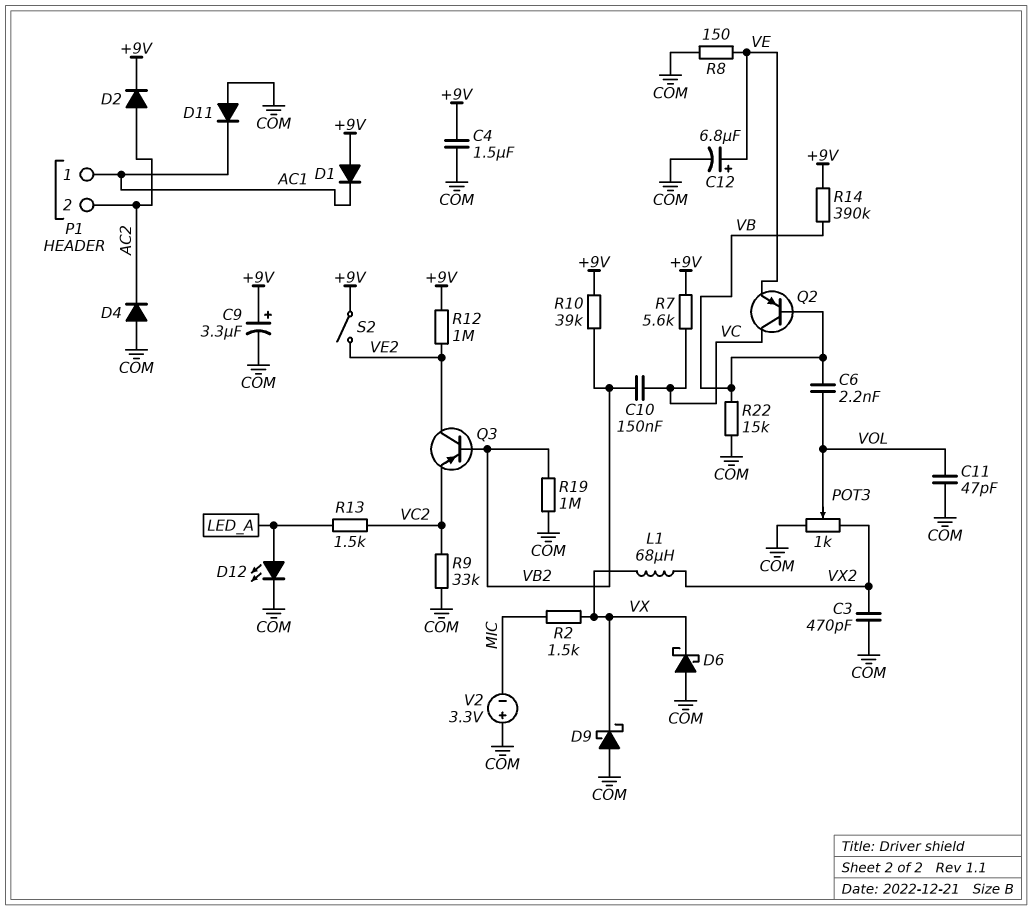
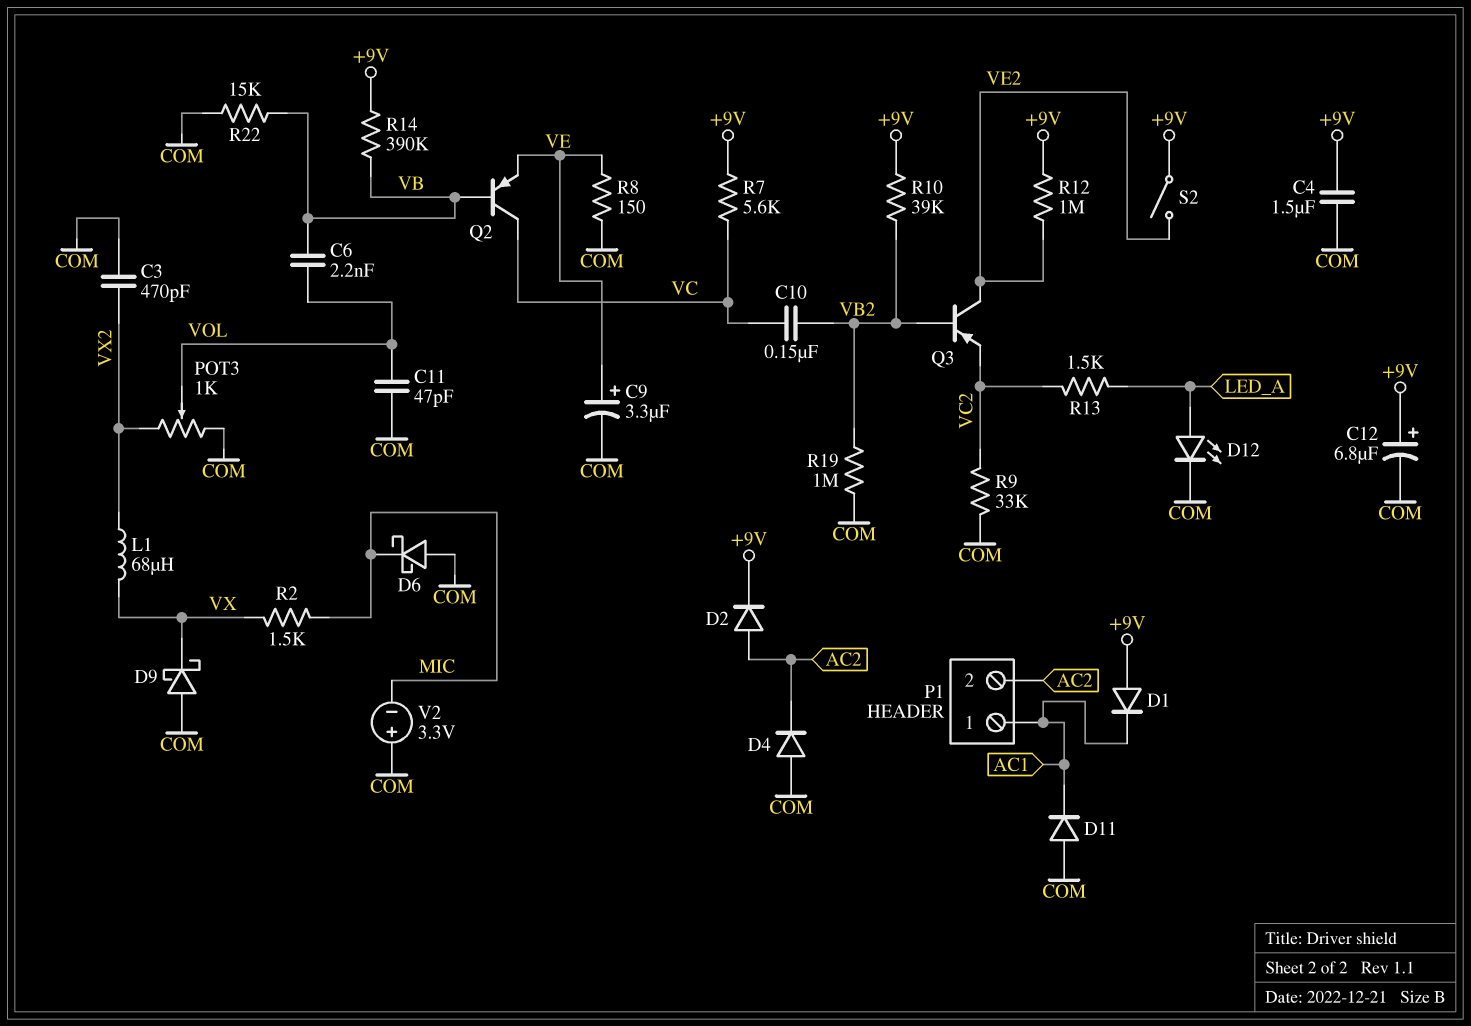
C9: 3.3uF (plus +9V, minus COM) -> 3.3uF (plus VE, minus COM)
C12: 6.8uF (plus VE, minus COM) -> 6.8uF (plus +9V, minus COM)
D6: schottky (A COM, K VX) -> schottky (A COM, K MIC)

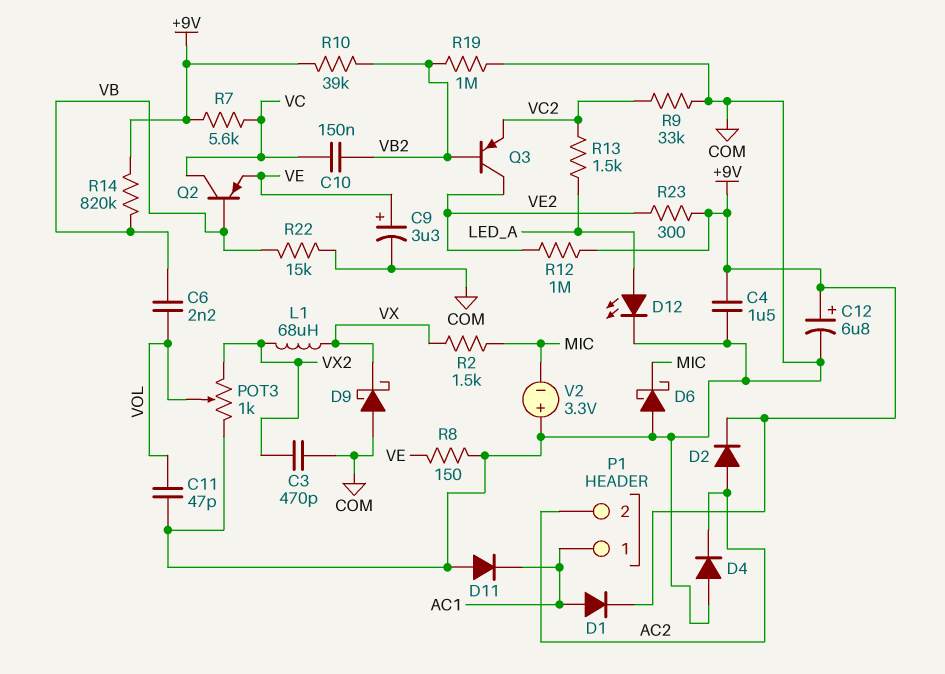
D1: diode (A +9V, K AC1) -> diode (A AC1, K +9V)
R14: 390k (+9V, VB) -> 820k (+9V, VB)
R23: none -> 300 (+9V, VE2)
S2: switch (+9V, VE2) -> none

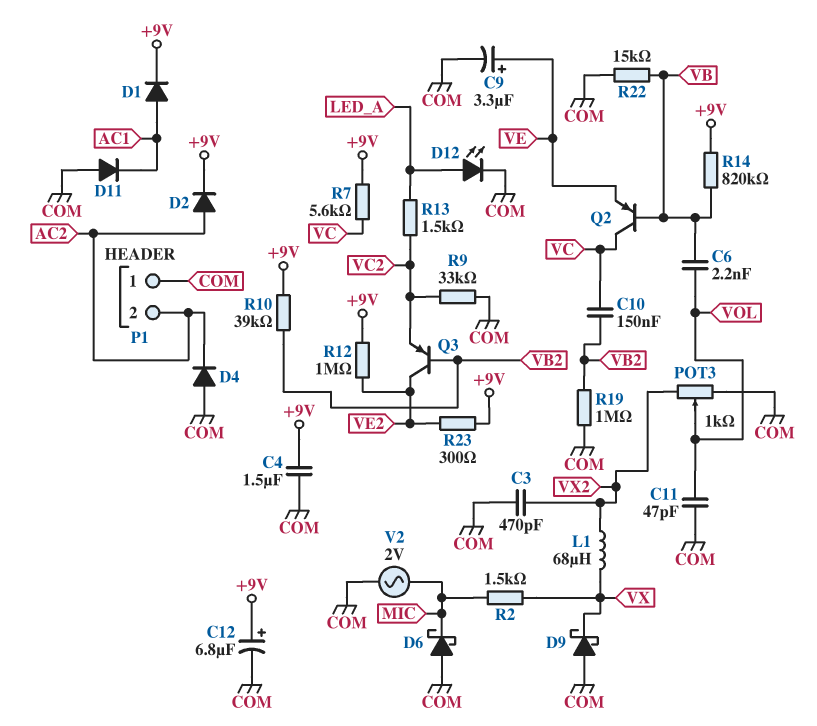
P1 pin 1: AC1 -> COM
R8: 150 (COM, VE) -> none
V2: 3.3V (plus COM, minus MIC) -> AC 2V (COM, MIC)

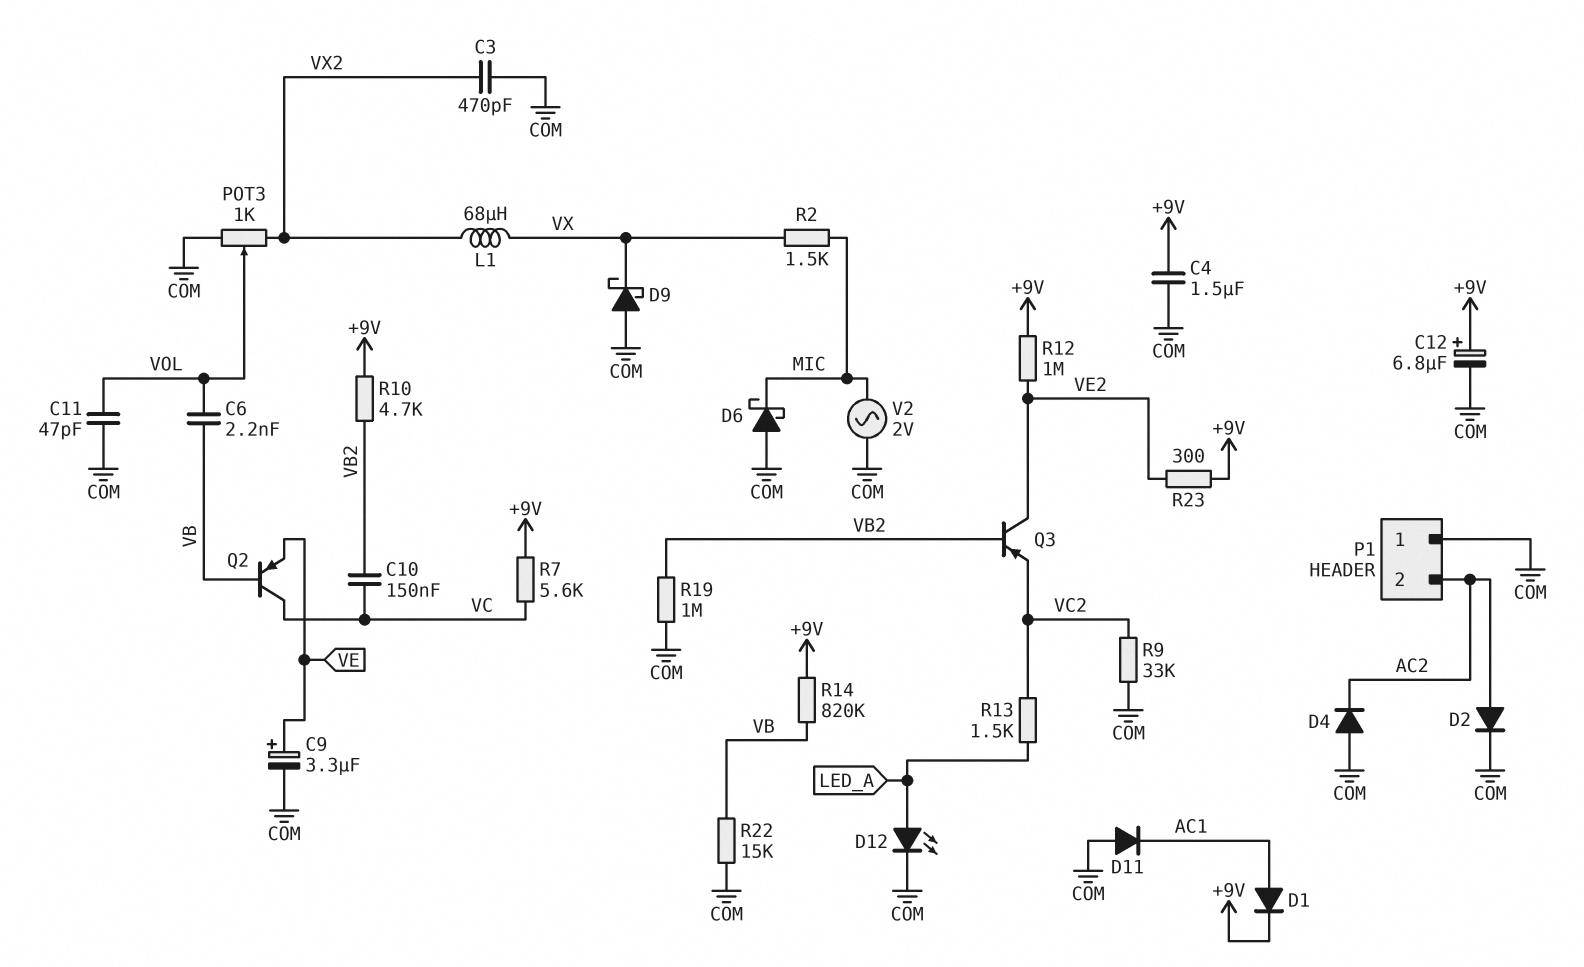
D2: diode (A AC2, K +9V) -> diode (A AC2, K COM)
R10: 39k (+9V, VB2) -> 4.7k (+9V, VB2)

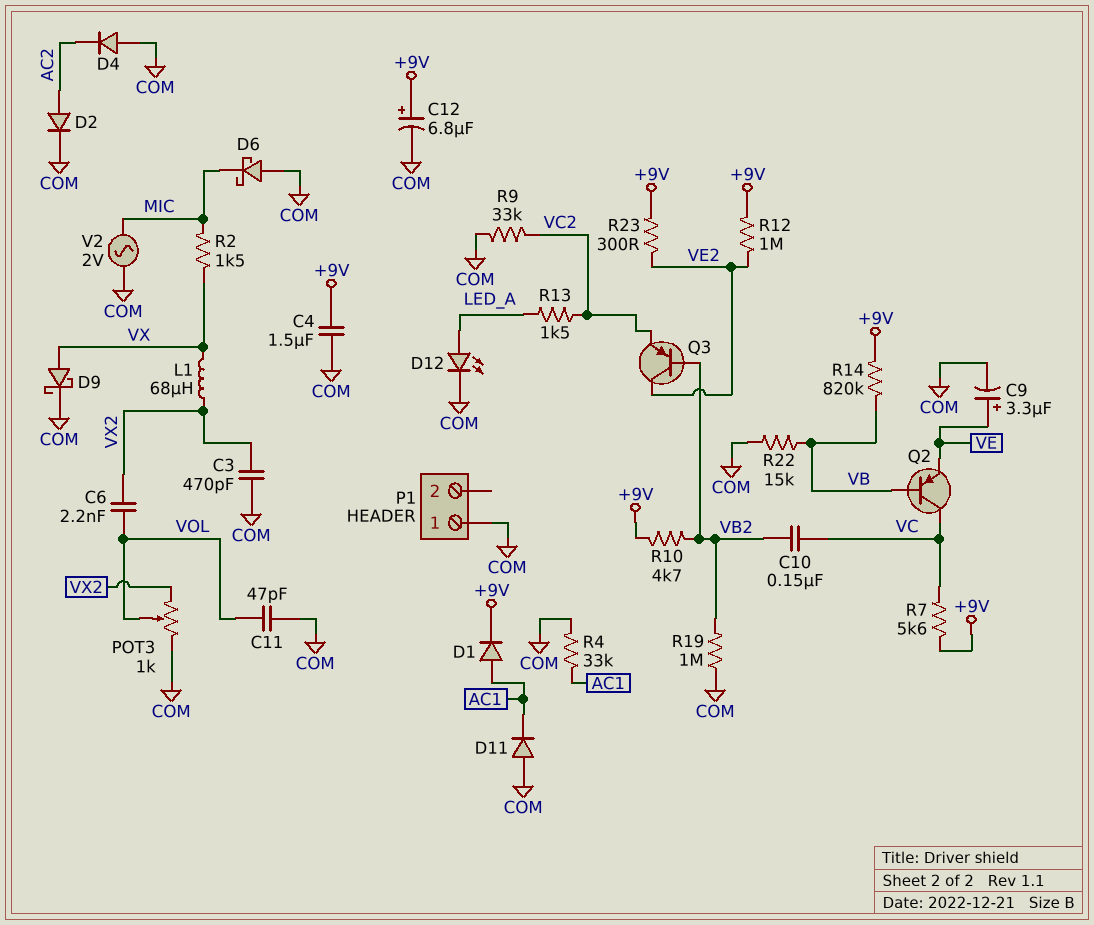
C6: 2.2nF (VB, VOL) -> 2.2nF (VOL, VX2)
D9: schottky (A COM, K VX) -> schottky (A VX, K COM)
P1 pin 2: AC2 -> none
R4: none -> 33k (AC1, COM)

